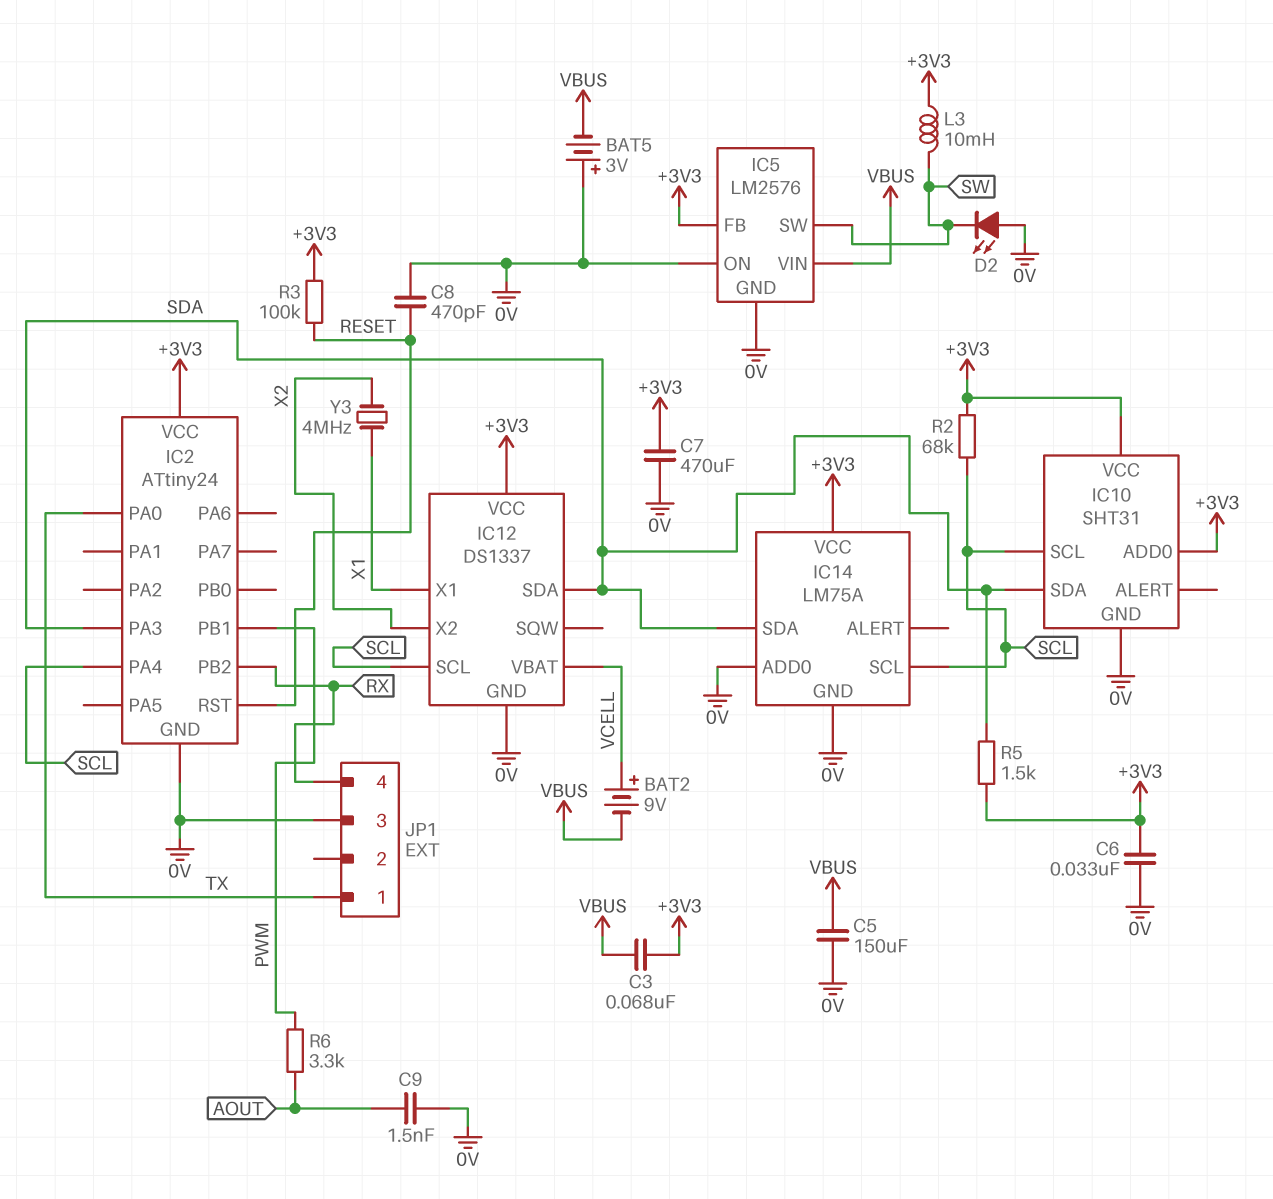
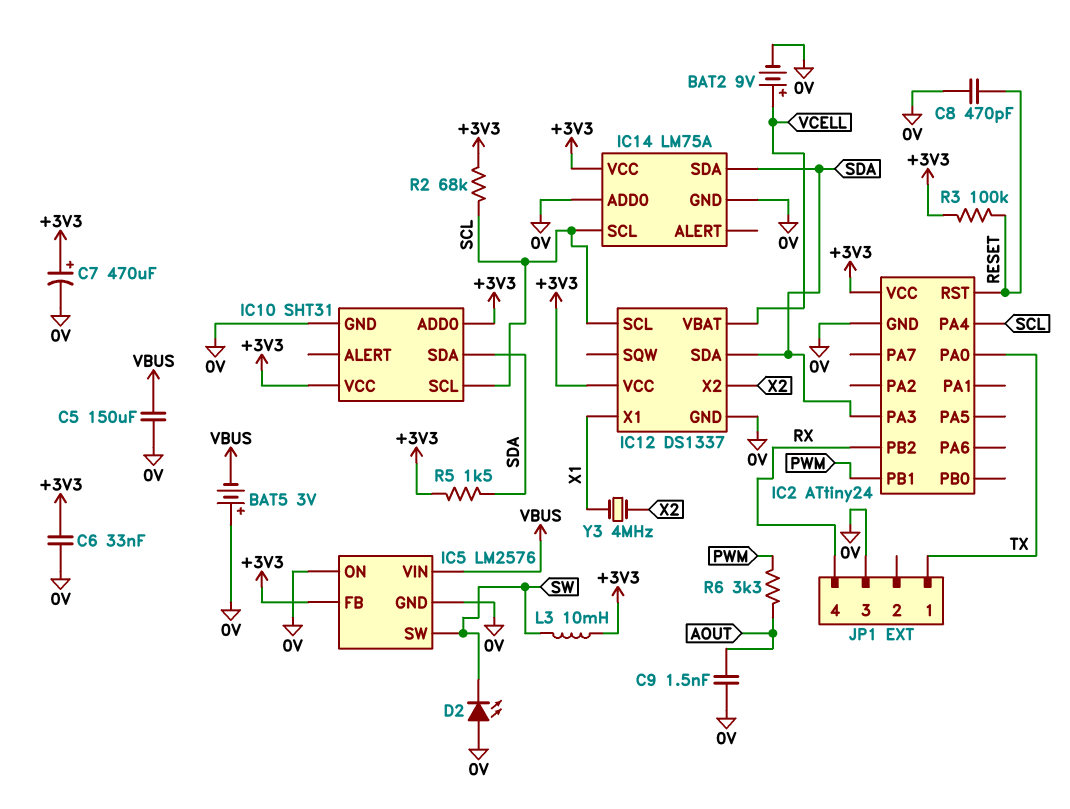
BAT2: 9V (plus VCELL, minus VBUS) -> 9V (plus VCELL, minus 0V)
C3: 68nF (+3V3, VBUS) -> none
C7: 470uF (+3V3, 0V) -> 470uF (plus +3V3, minus 0V)

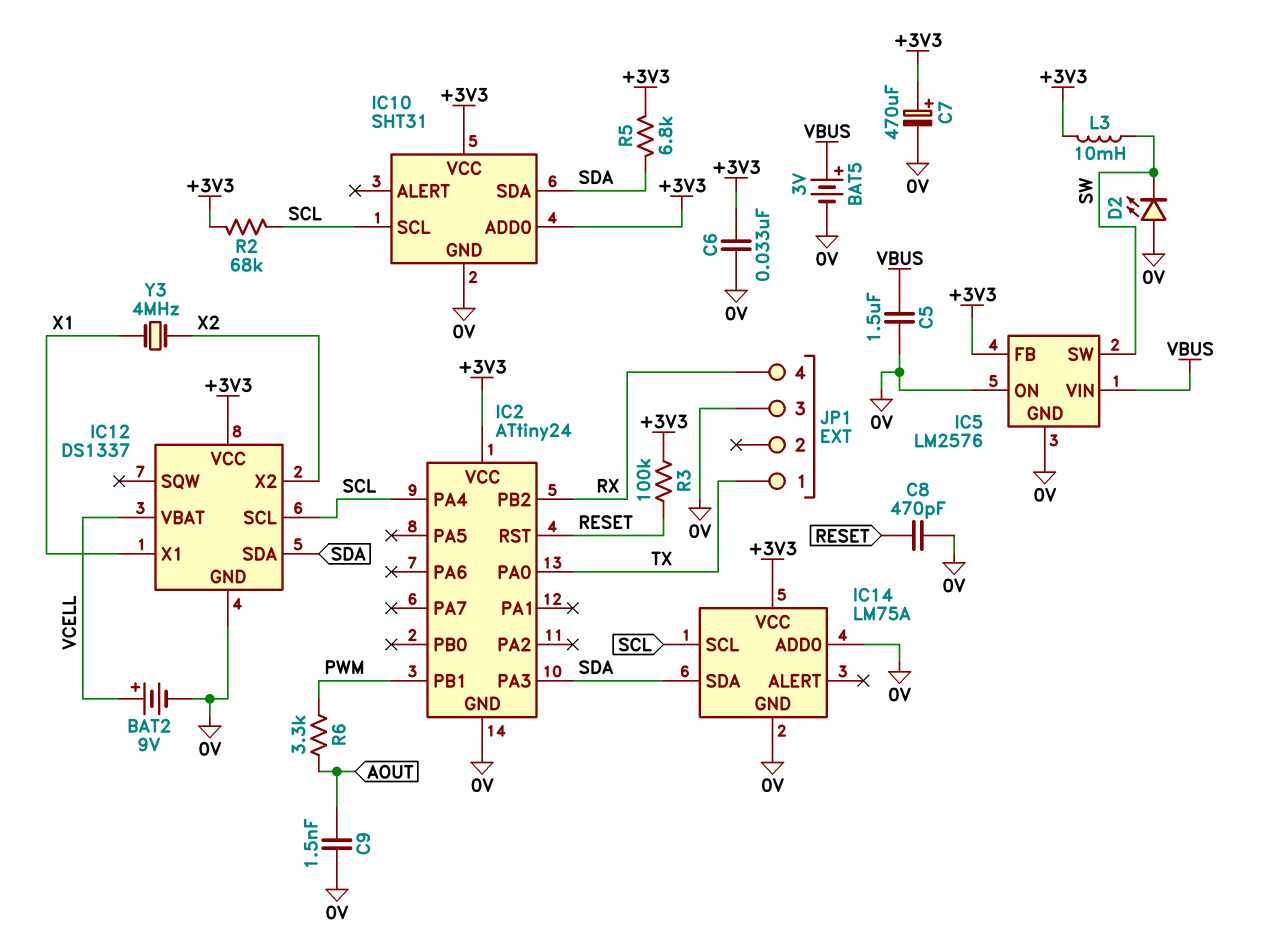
BAT5: 3V (plus 0V, minus VBUS) -> 3V (plus VBUS, minus 0V)
C5: 150uF (0V, VBUS) -> 1.5uF (0V, VBUS)
R5: 1.5k (+3V3, SDA) -> 6.8k (+3V3, SDA)

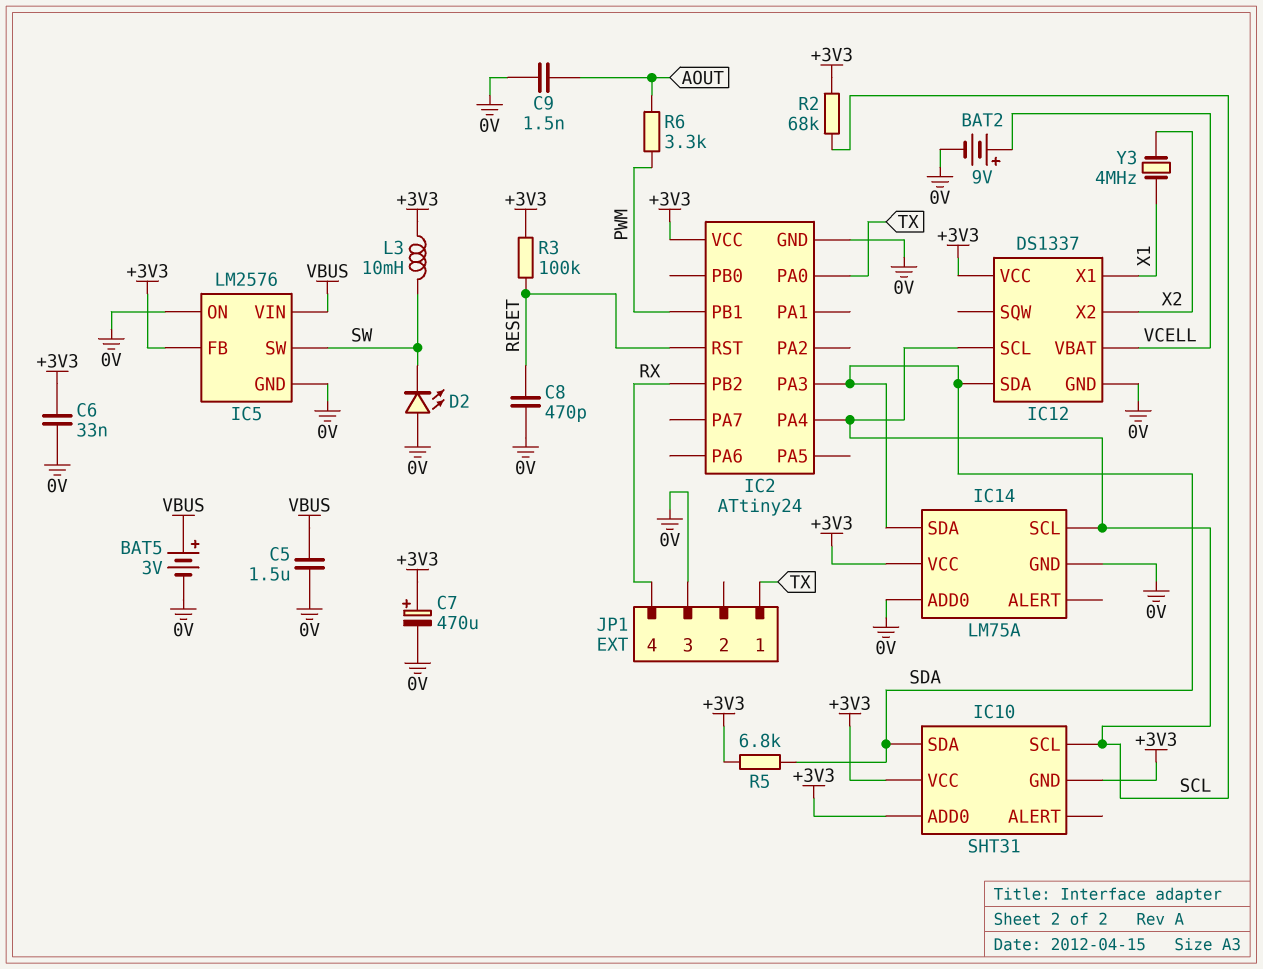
IC10 pin GND: 0V -> +3V3

